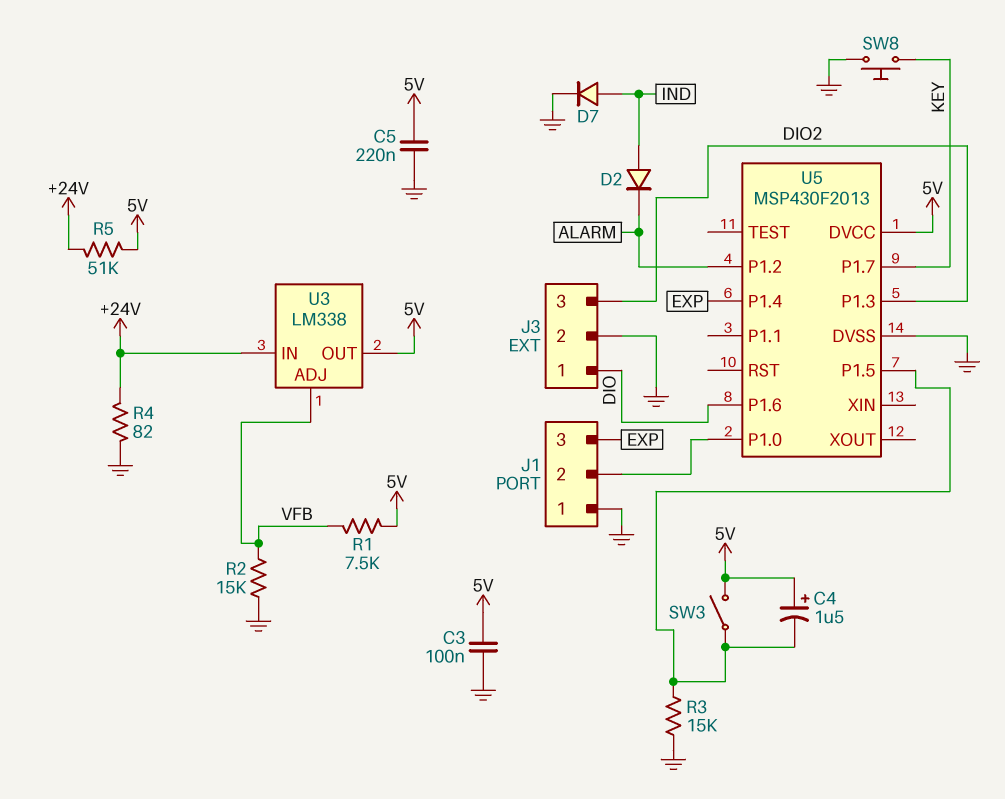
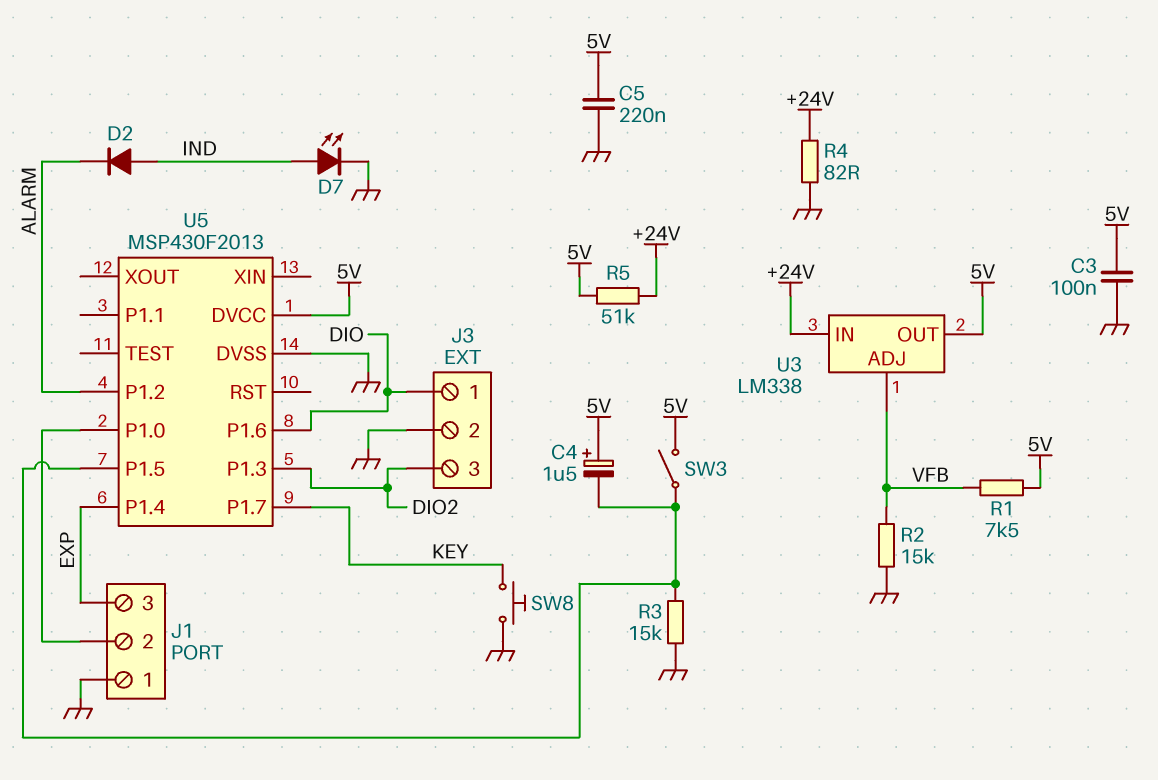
D7: diode (A IND, K GND) -> LED (A IND, K GND)

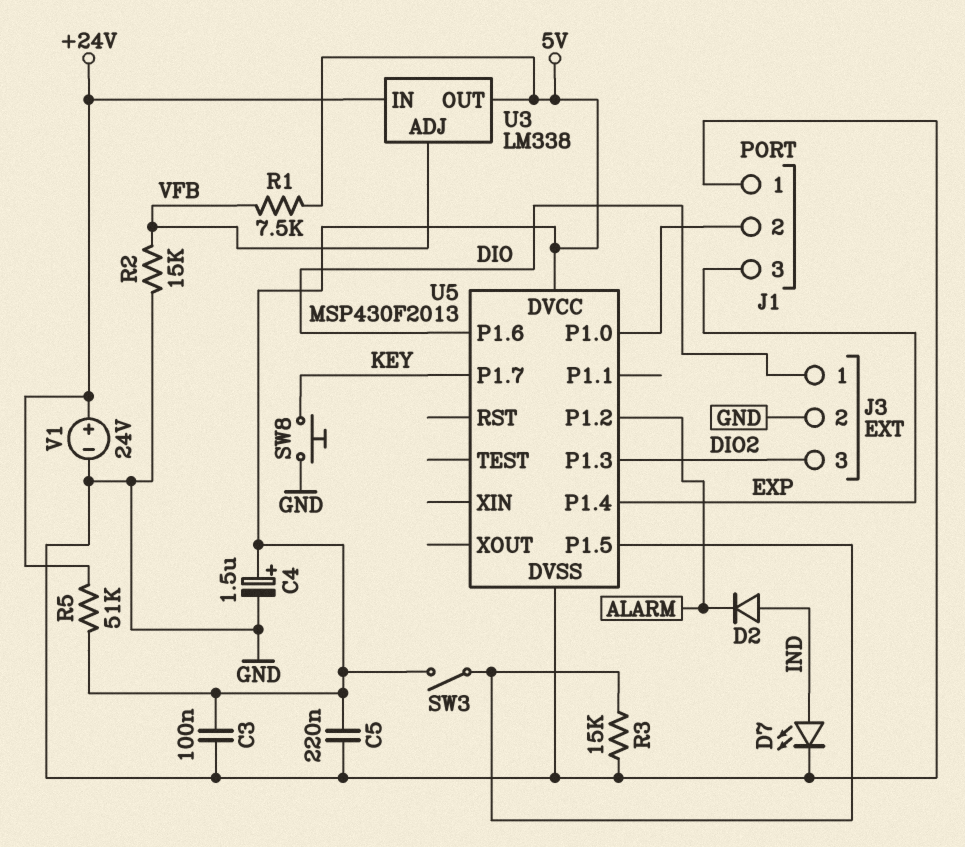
C4: 1.5uF (plus 5V, minus U5/P1.5) -> 1.5uF (plus 5V, minus GND)
R4: 82 (+24V, GND) -> none
V1: none -> 24V (plus +24V, minus GND)

